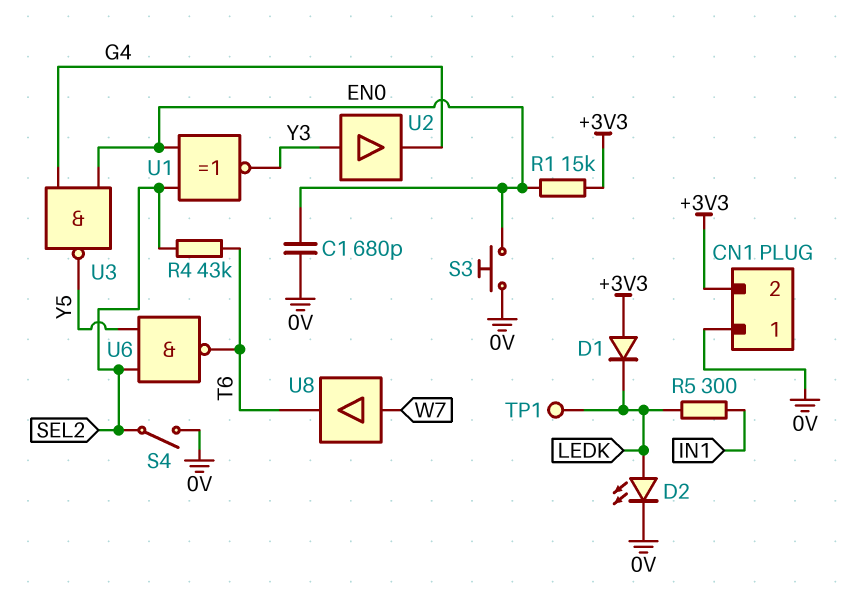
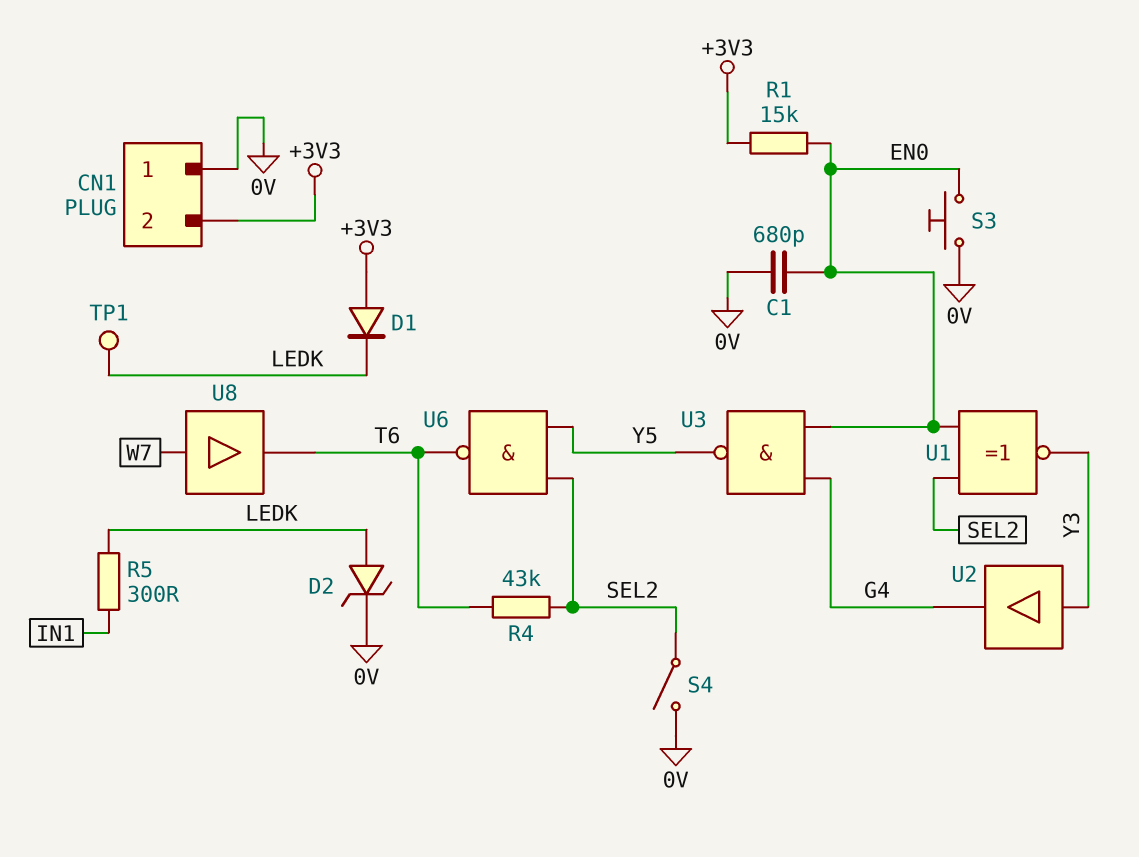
D2: LED (A LEDK, K 0V) -> zener (A LEDK, K 0V)

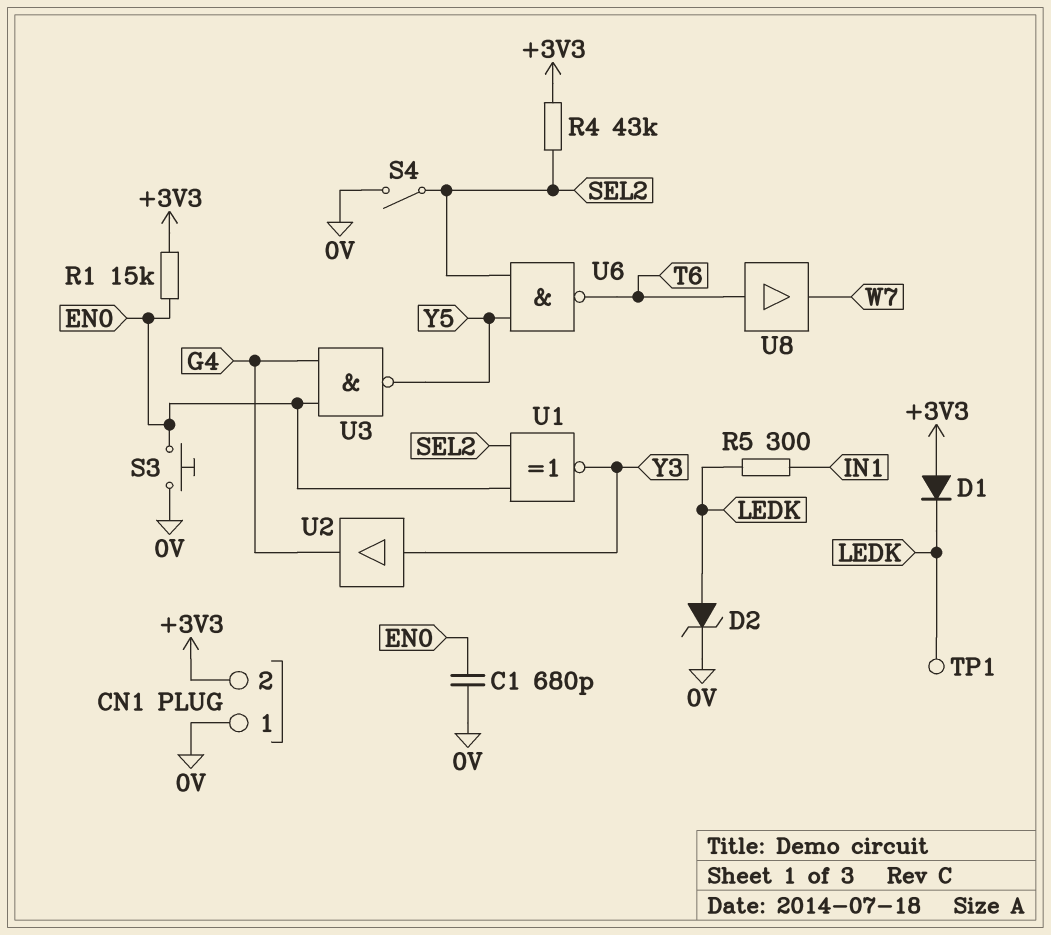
R4: 43k (SEL2, T6) -> 43k (+3V3, SEL2)
U8: buffer (in W7, out T6) -> buffer (in T6, out W7)

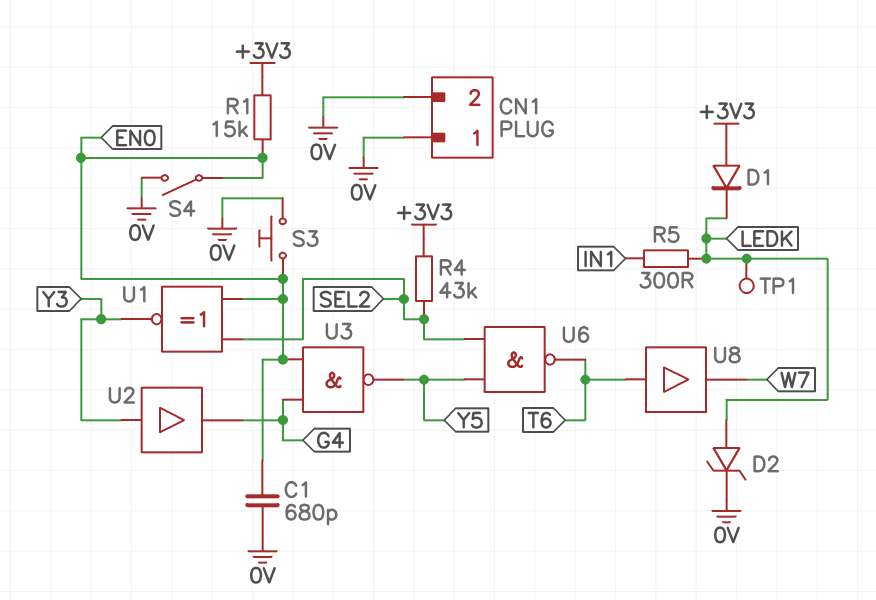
CN1 pin 2: +3V3 -> 0V
S4: switch (0V, SEL2) -> switch (0V, EN0)

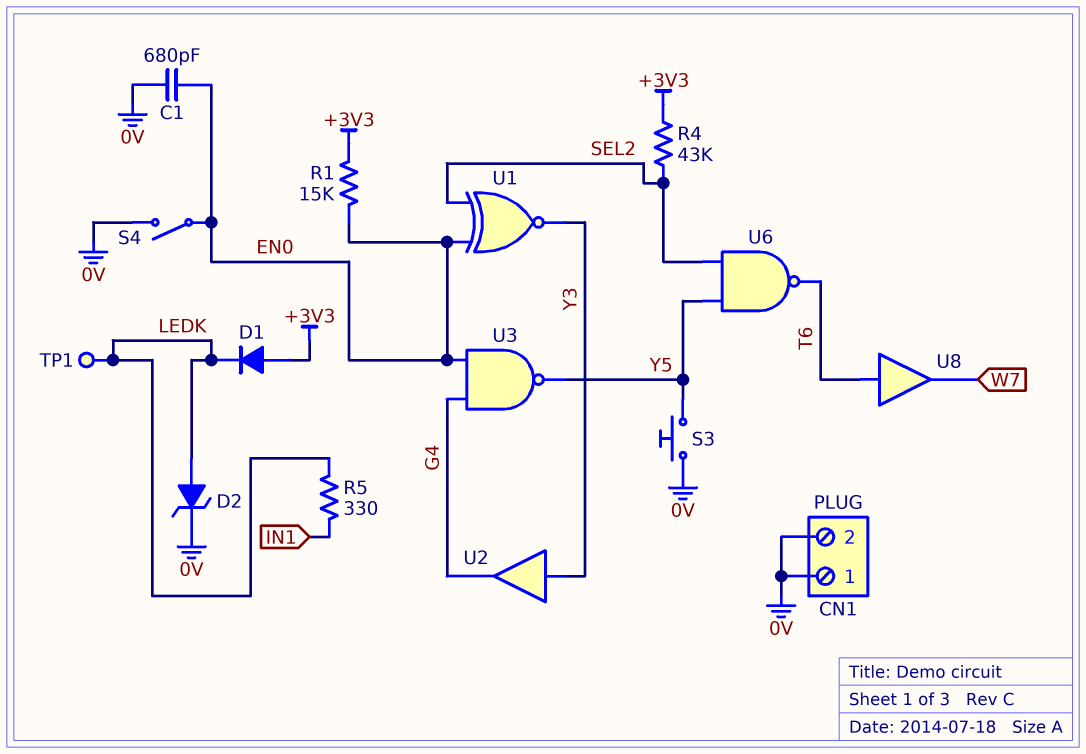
R5: 300 (IN1, LEDK) -> 330 (IN1, LEDK)
S3: button (0V, EN0) -> button (0V, Y5)

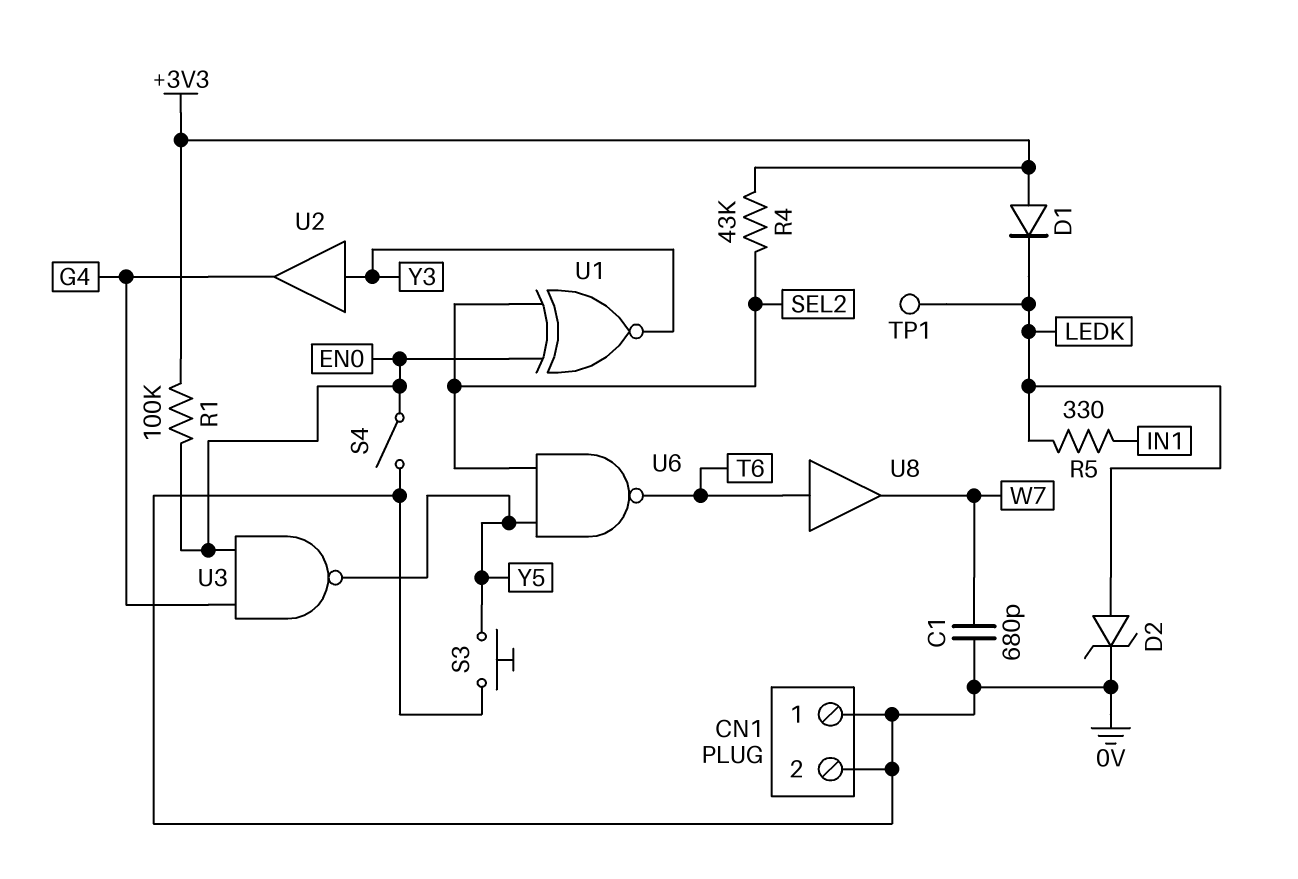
C1: 680pF (0V, EN0) -> 680pF (0V, W7)
R1: 15k (+3V3, EN0) -> 100k (+3V3, EN0)

